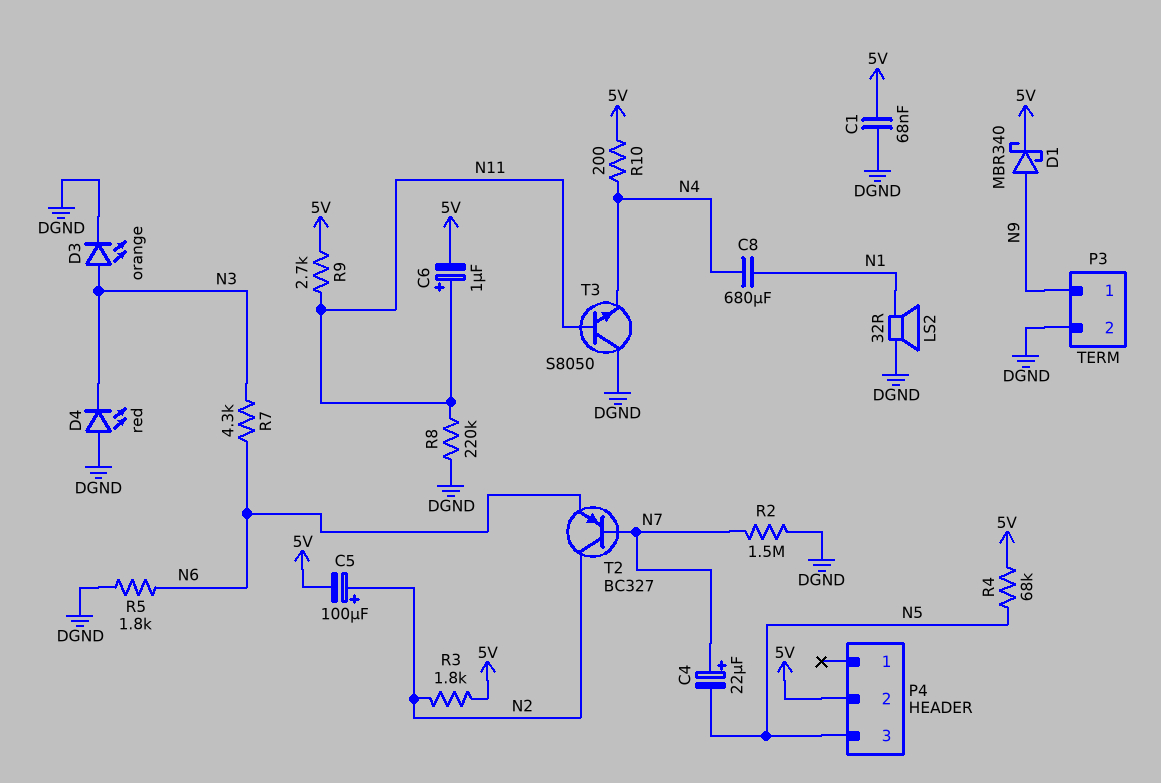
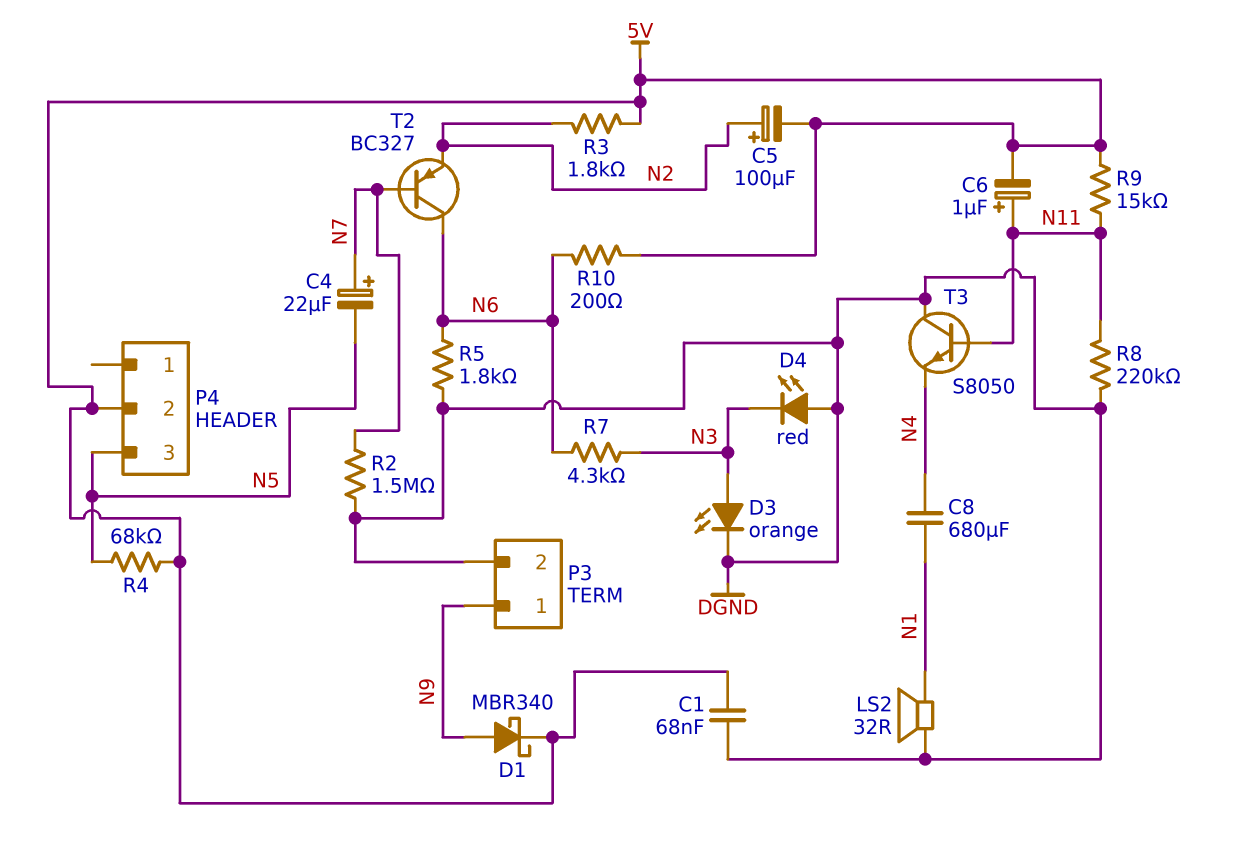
R9: 2.7k (5V, N11) -> 15k (5V, N11)
R10: 200 (5V, N4) -> 200 (5V, N6)
T2: PNP BC327 (B N7, C N2, E N6) -> PNP BC327 (B N7, C N6, E N2)

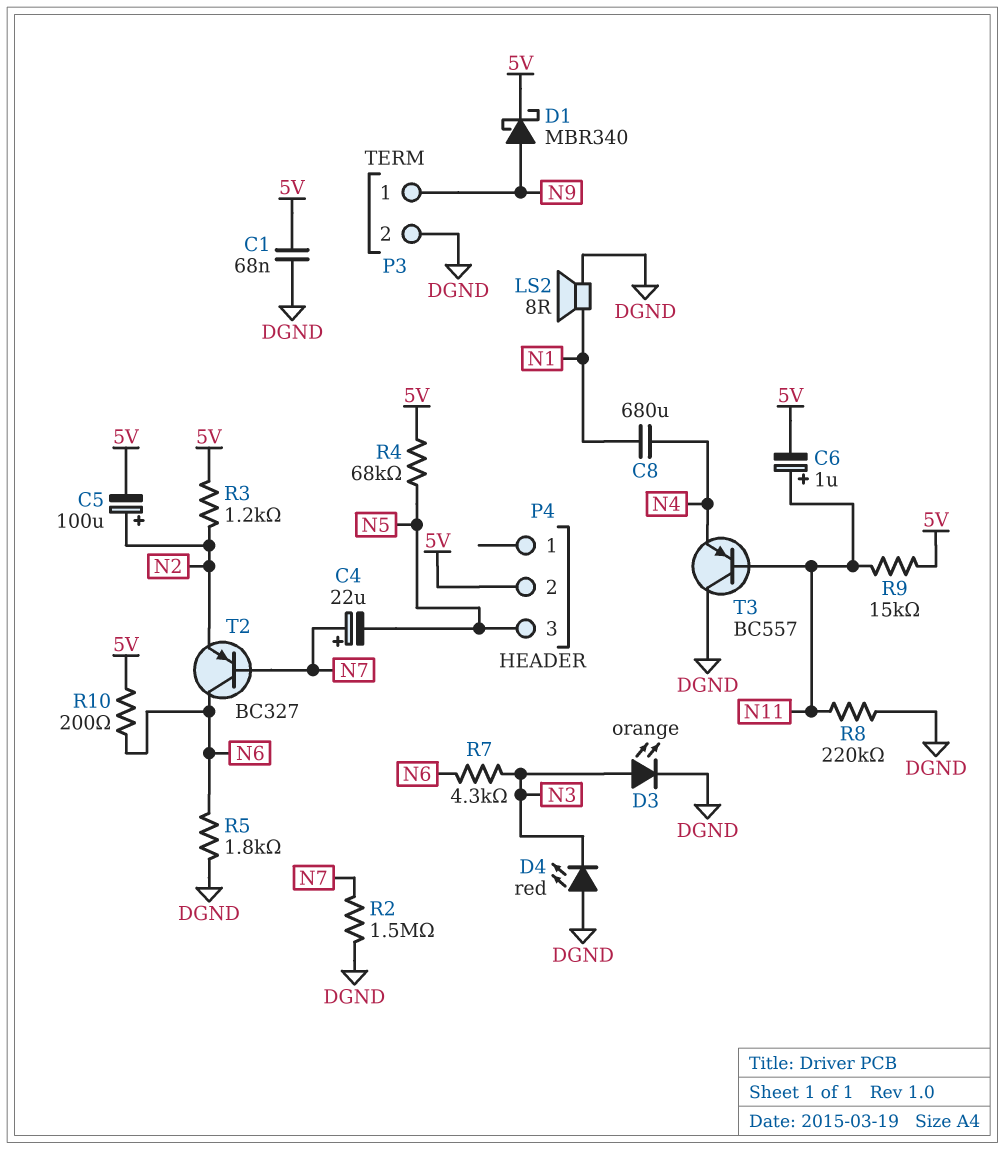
LS2: speaker 32R (DGND, N1) -> speaker 8R (DGND, N1)
R3: 1.8k (5V, N2) -> 1.2k (5V, N2)
T3: NPN S8050 (B N11, C DGND, E N4) -> PNP BC557 (B N11, C DGND, E N4)

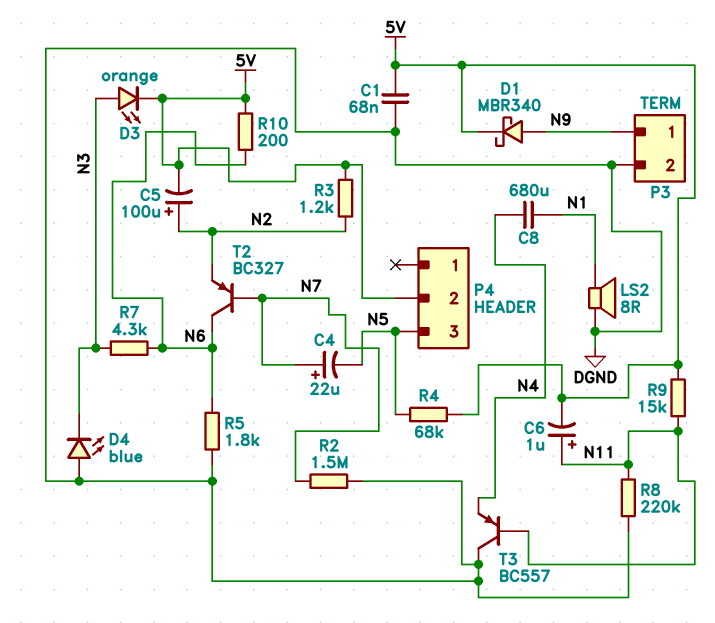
D3: LED orange (A N3, K DGND) -> LED orange (A N3, K 5V)
D4: LED red (A DGND, K N3) -> LED blue (A DGND, K N3)

